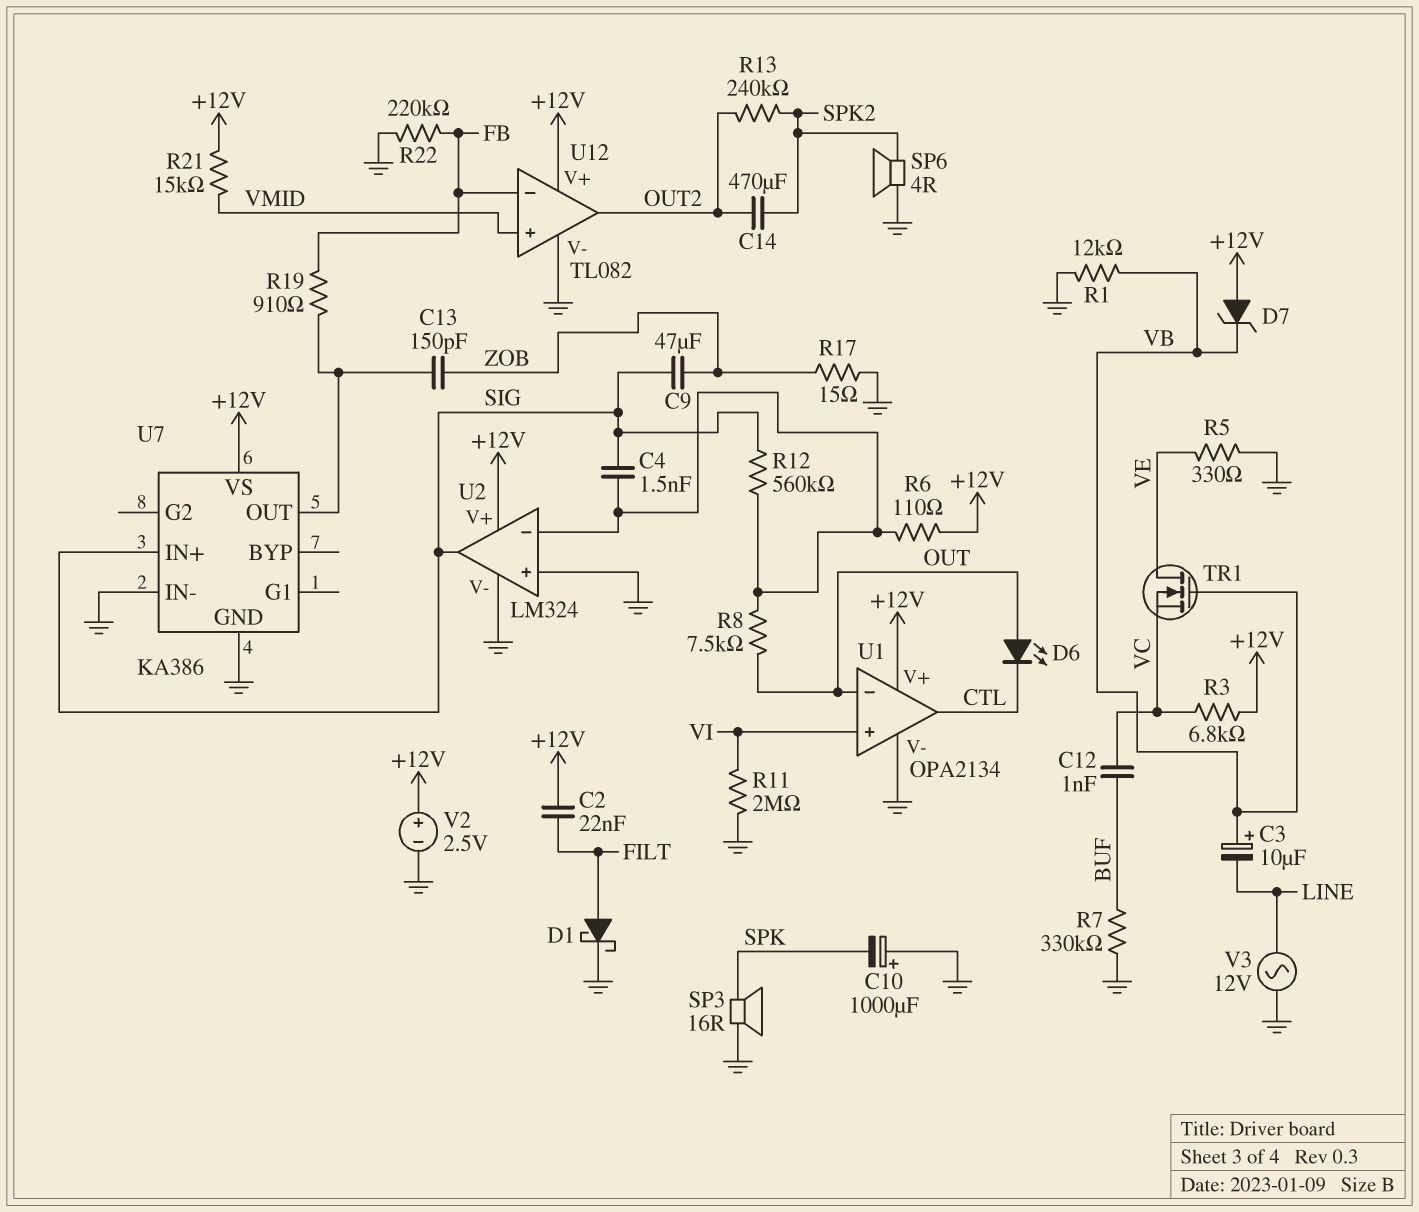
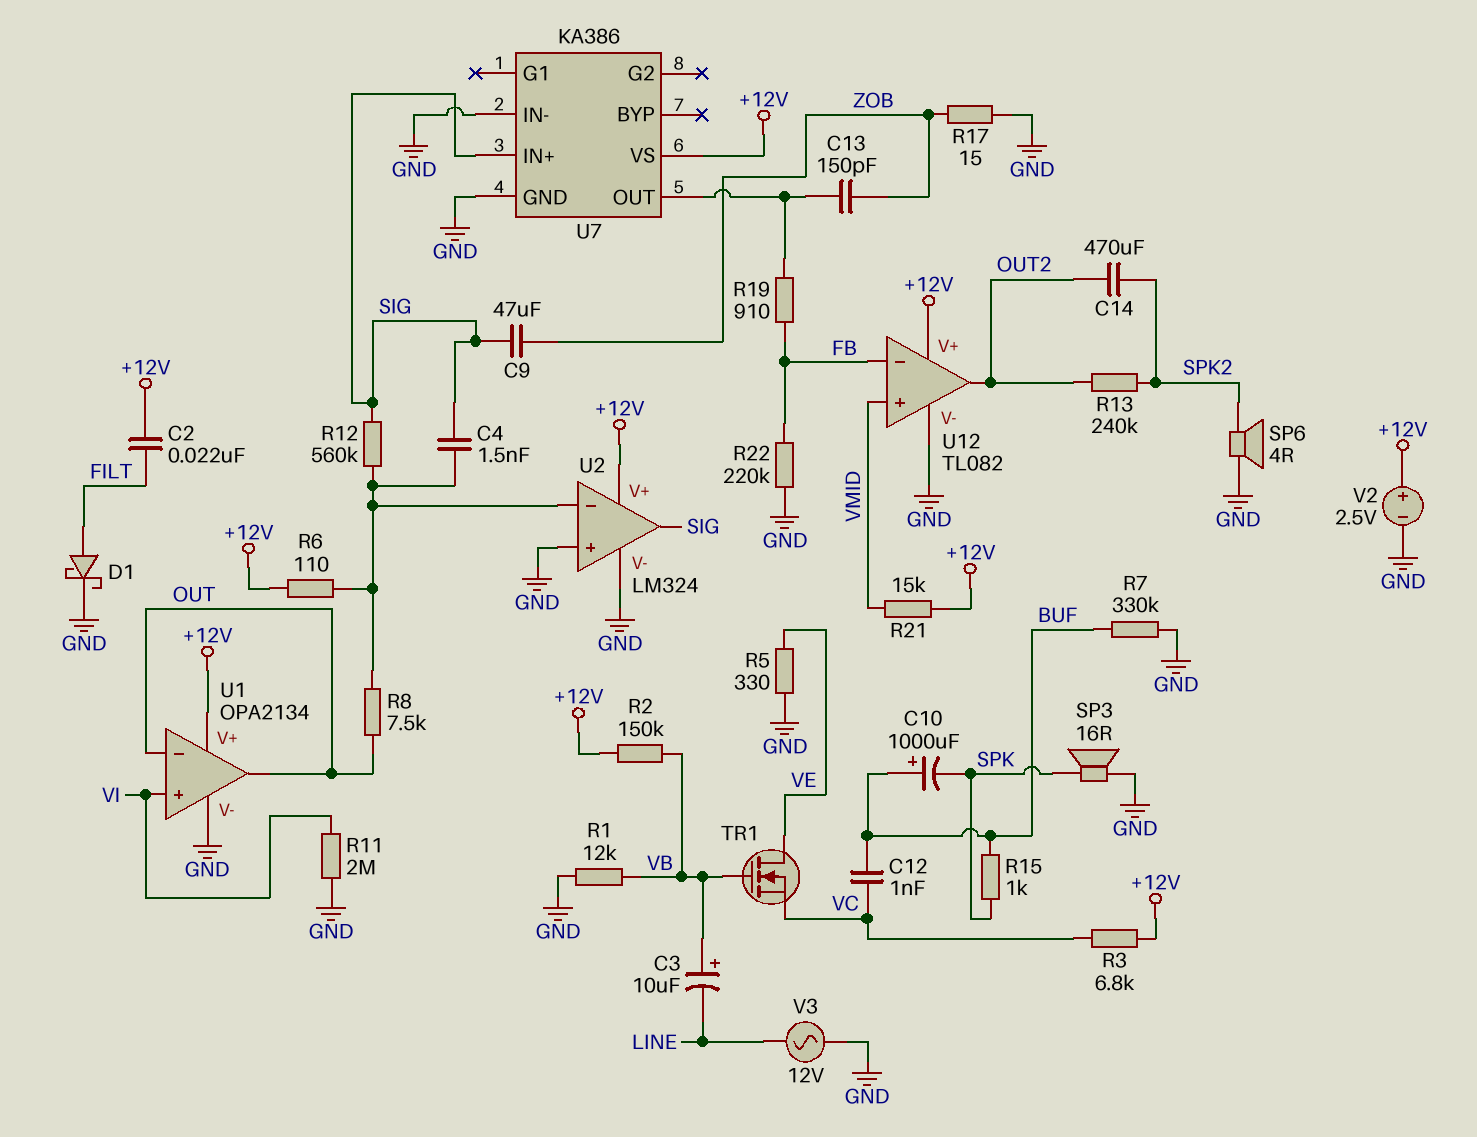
C10: 1000uF (plus GND, minus SPK) -> 1000uF (plus BUF, minus SPK)
D6: LED (A OUT, K CTL) -> none
D7: zener (A +12V, K VB) -> none
R2: none -> 150k (+12V, VB)
R15: none -> 1k (BUF, SPK)
U1 pin out: CTL -> OUT

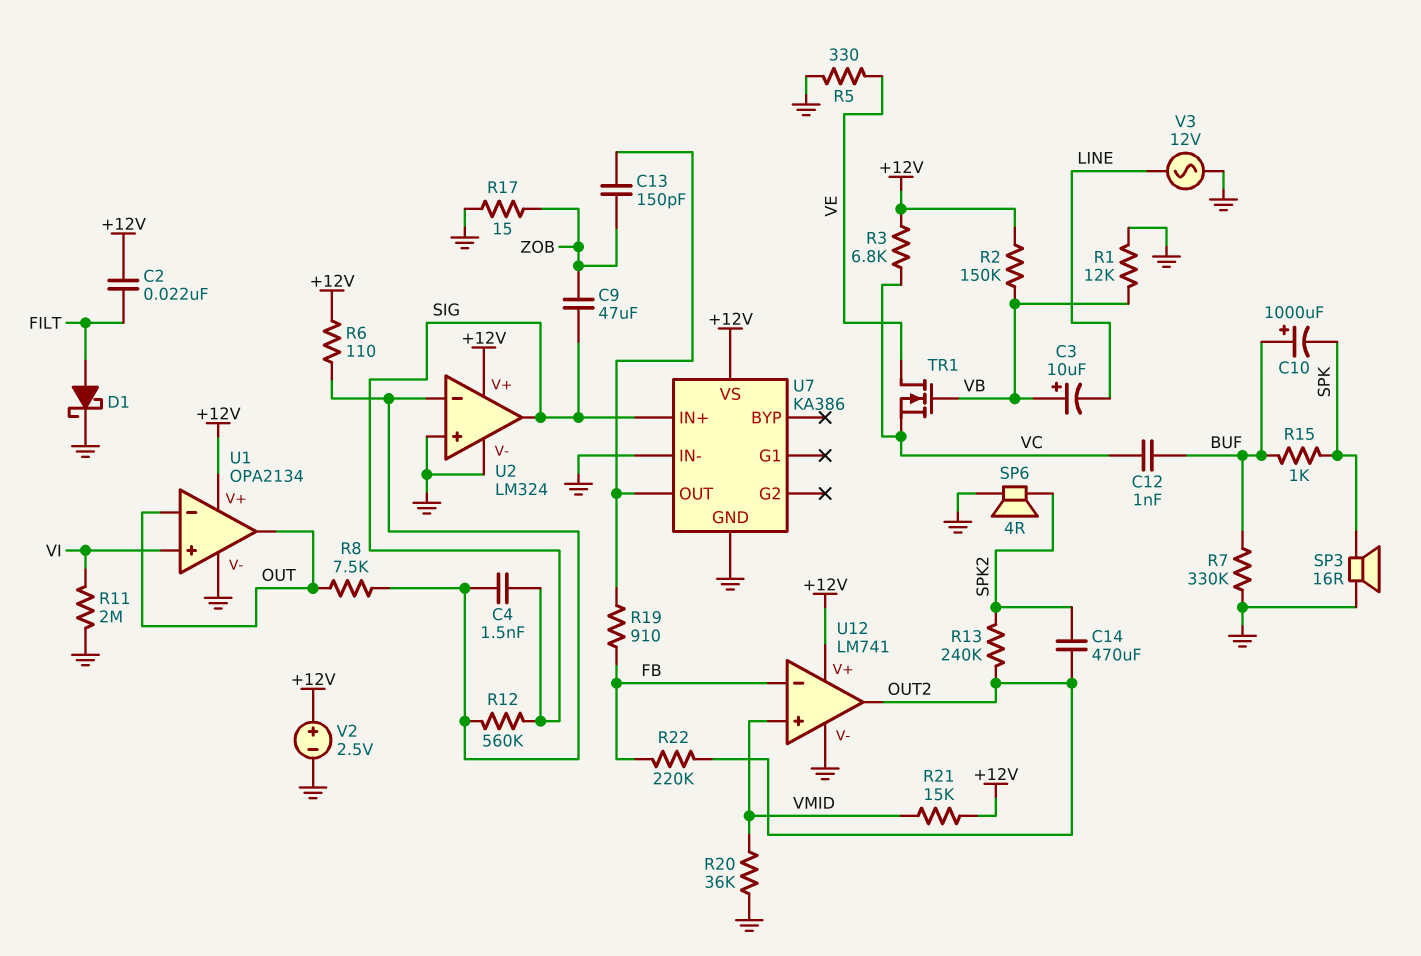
R20: none -> 36k (GND, VMID)
R22: 220k (FB, GND) -> 220k (FB, OUT2)
U12: TL082 -> LM741

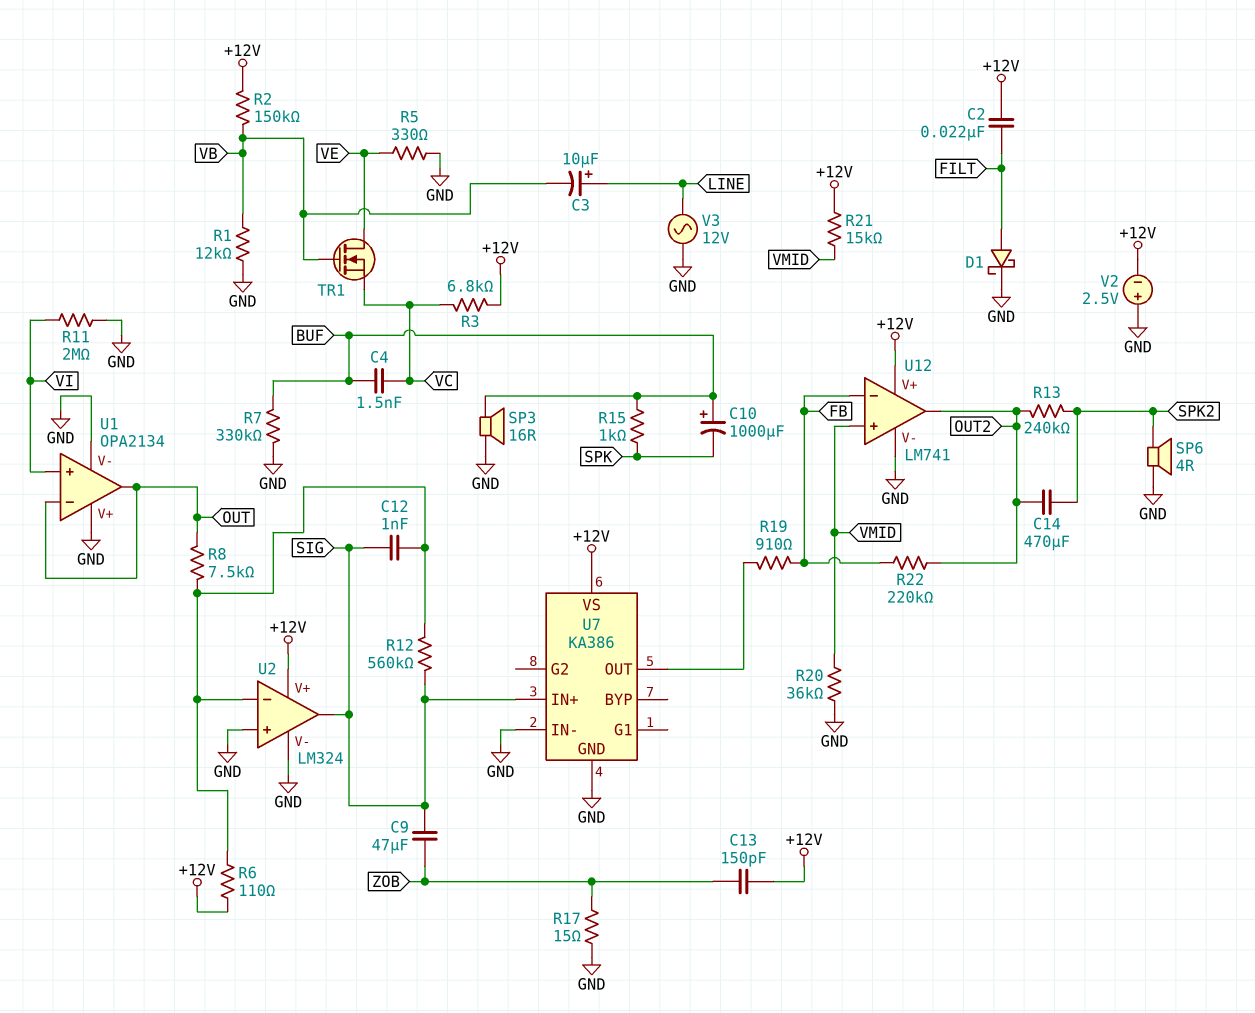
C3: 10uF (plus VB, minus LINE) -> 10uF (plus LINE, minus VB)
C4: 1.5nF (SIG, U2/in-) -> 1.5nF (BUF, VC)
C12: 1nF (BUF, VC) -> 1nF (SIG, U2/in-)
C13: 150pF (U7/OUT, ZOB) -> 150pF (+12V, ZOB)
SP3: speaker 16R (GND, SPK) -> speaker 16R (BUF, GND)
U1 pin V+: +12V -> GND
V2: 2.5V (plus +12V, minus GND) -> 2.5V (plus GND, minus +12V)

